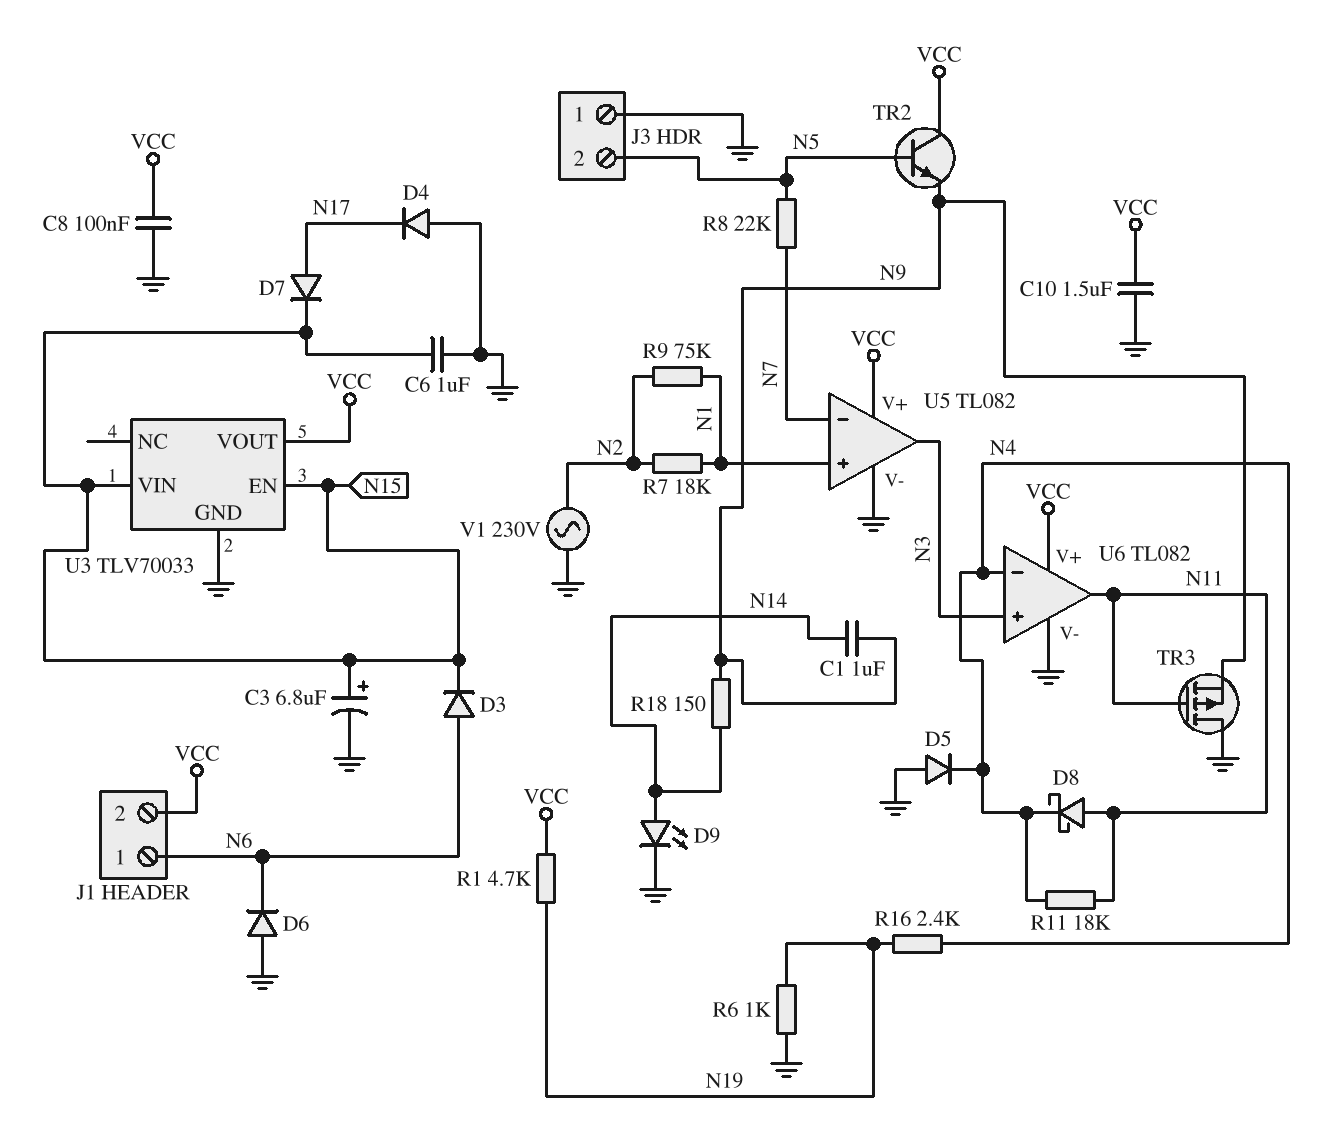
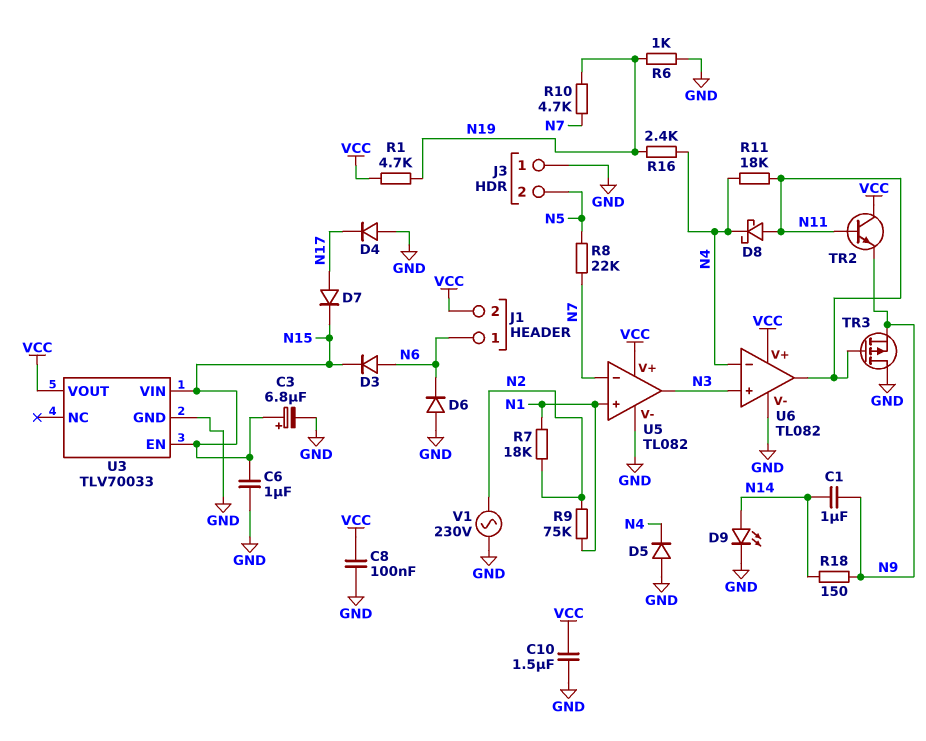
R10: none -> 4.7k (N7, N19)
TR2: NPN (B N5, C VCC, E N9) -> NPN (B N11, C VCC, E N9)

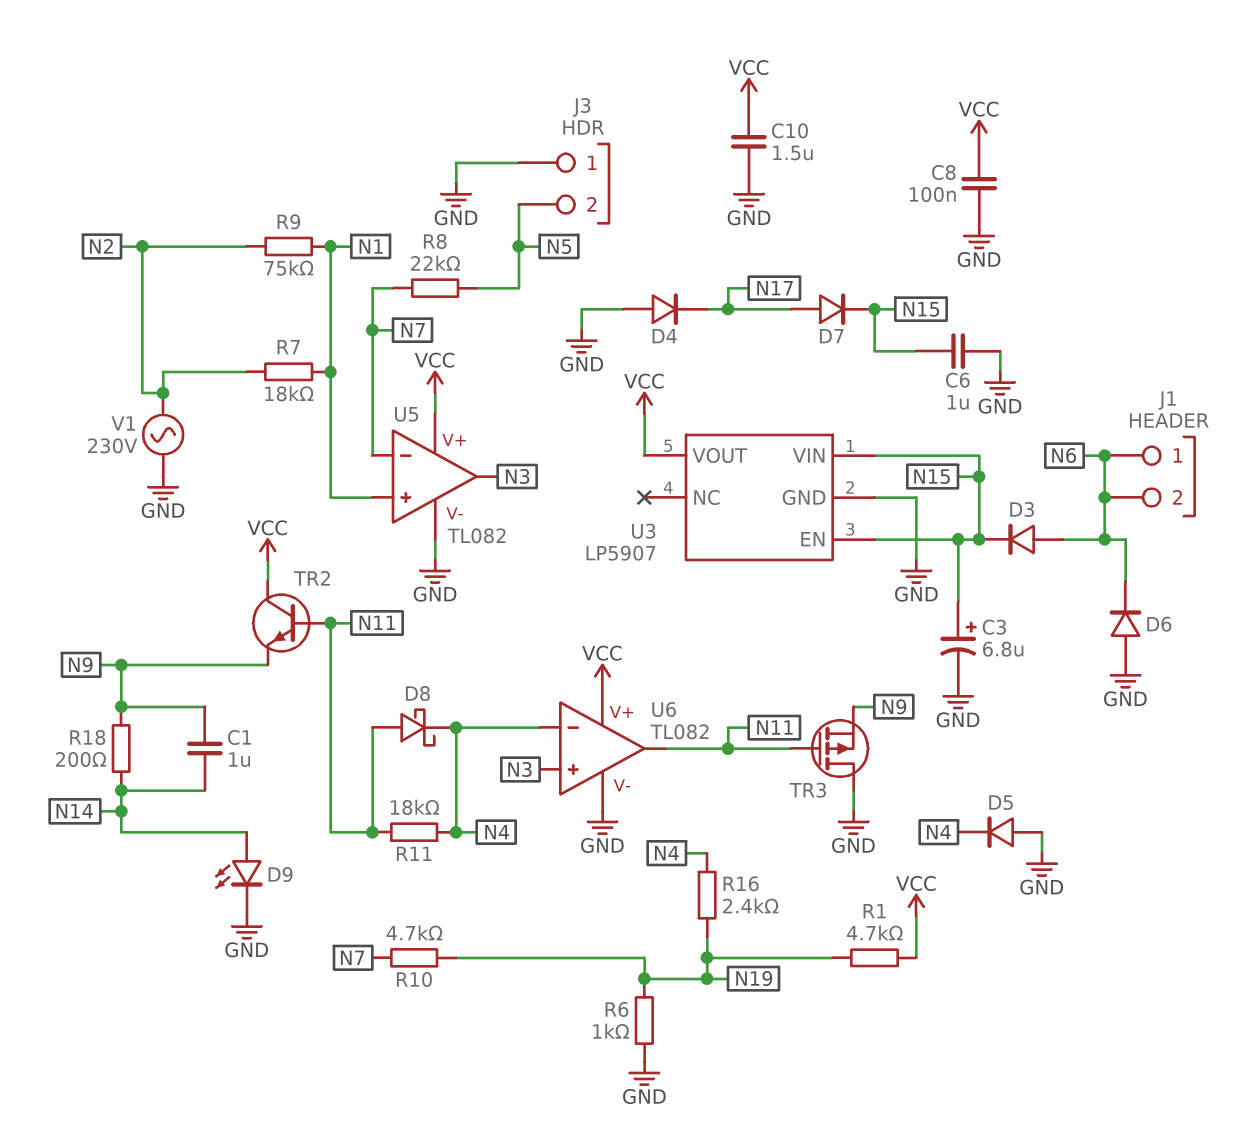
J1 pin 2: VCC -> N6
R18: 150 (N9, N14) -> 200 (N9, N14)
U3: TLV70033 -> LP5907

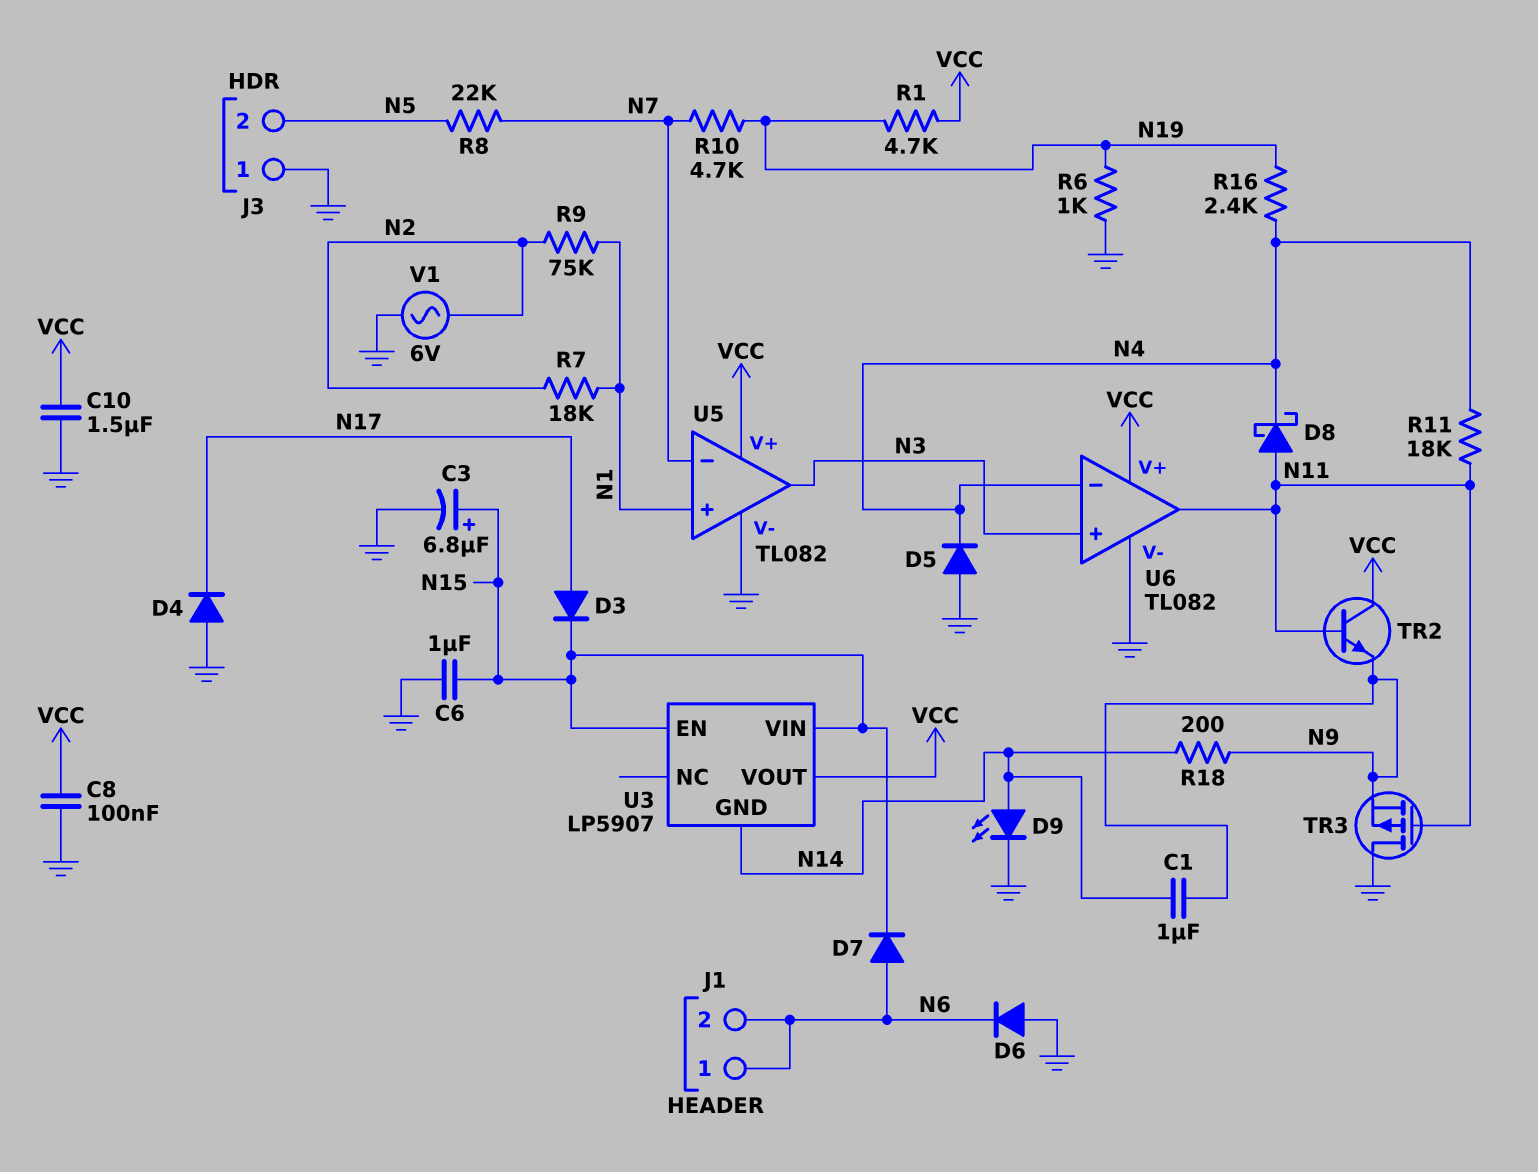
D3: diode (A N6, K N15) -> diode (A N17, K N15)
D7: diode (A N17, K N15) -> diode (A N6, K N15)
U3 pin GND: GND -> N14
V1: AC 230V (GND, N2) -> AC 6V (GND, N2)

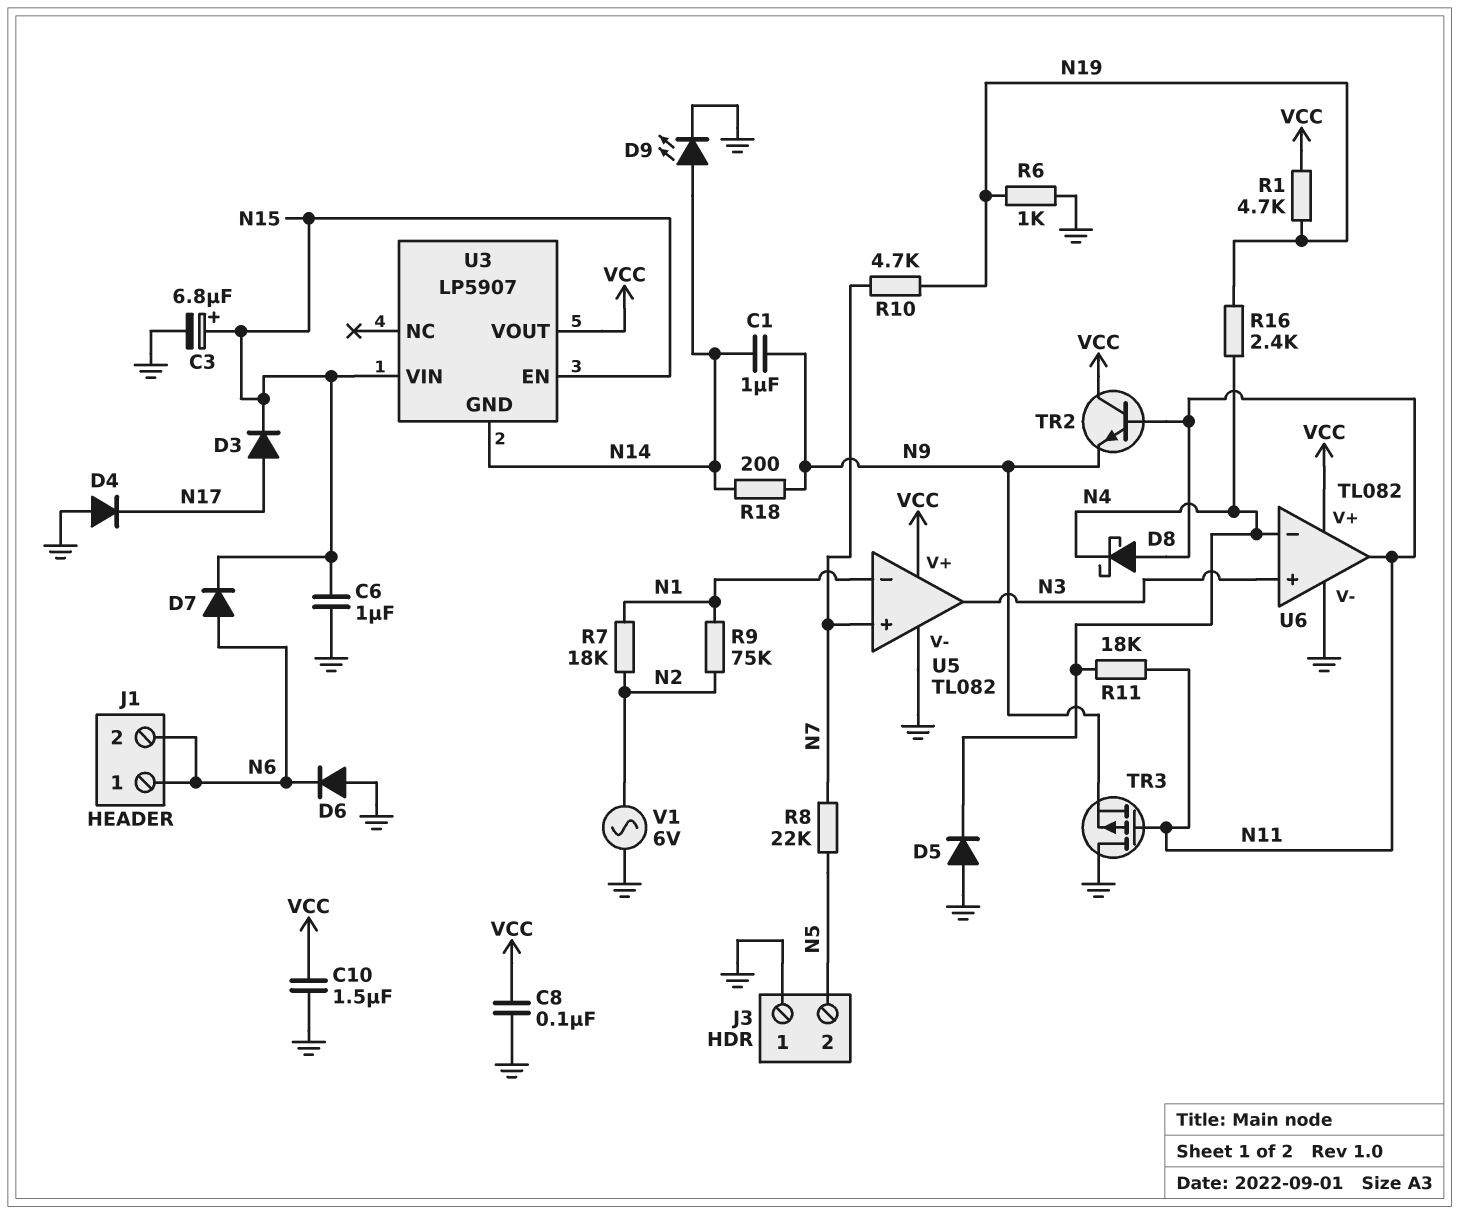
U5 pin in+: N1 -> N7
U5 pin in-: N7 -> N1

